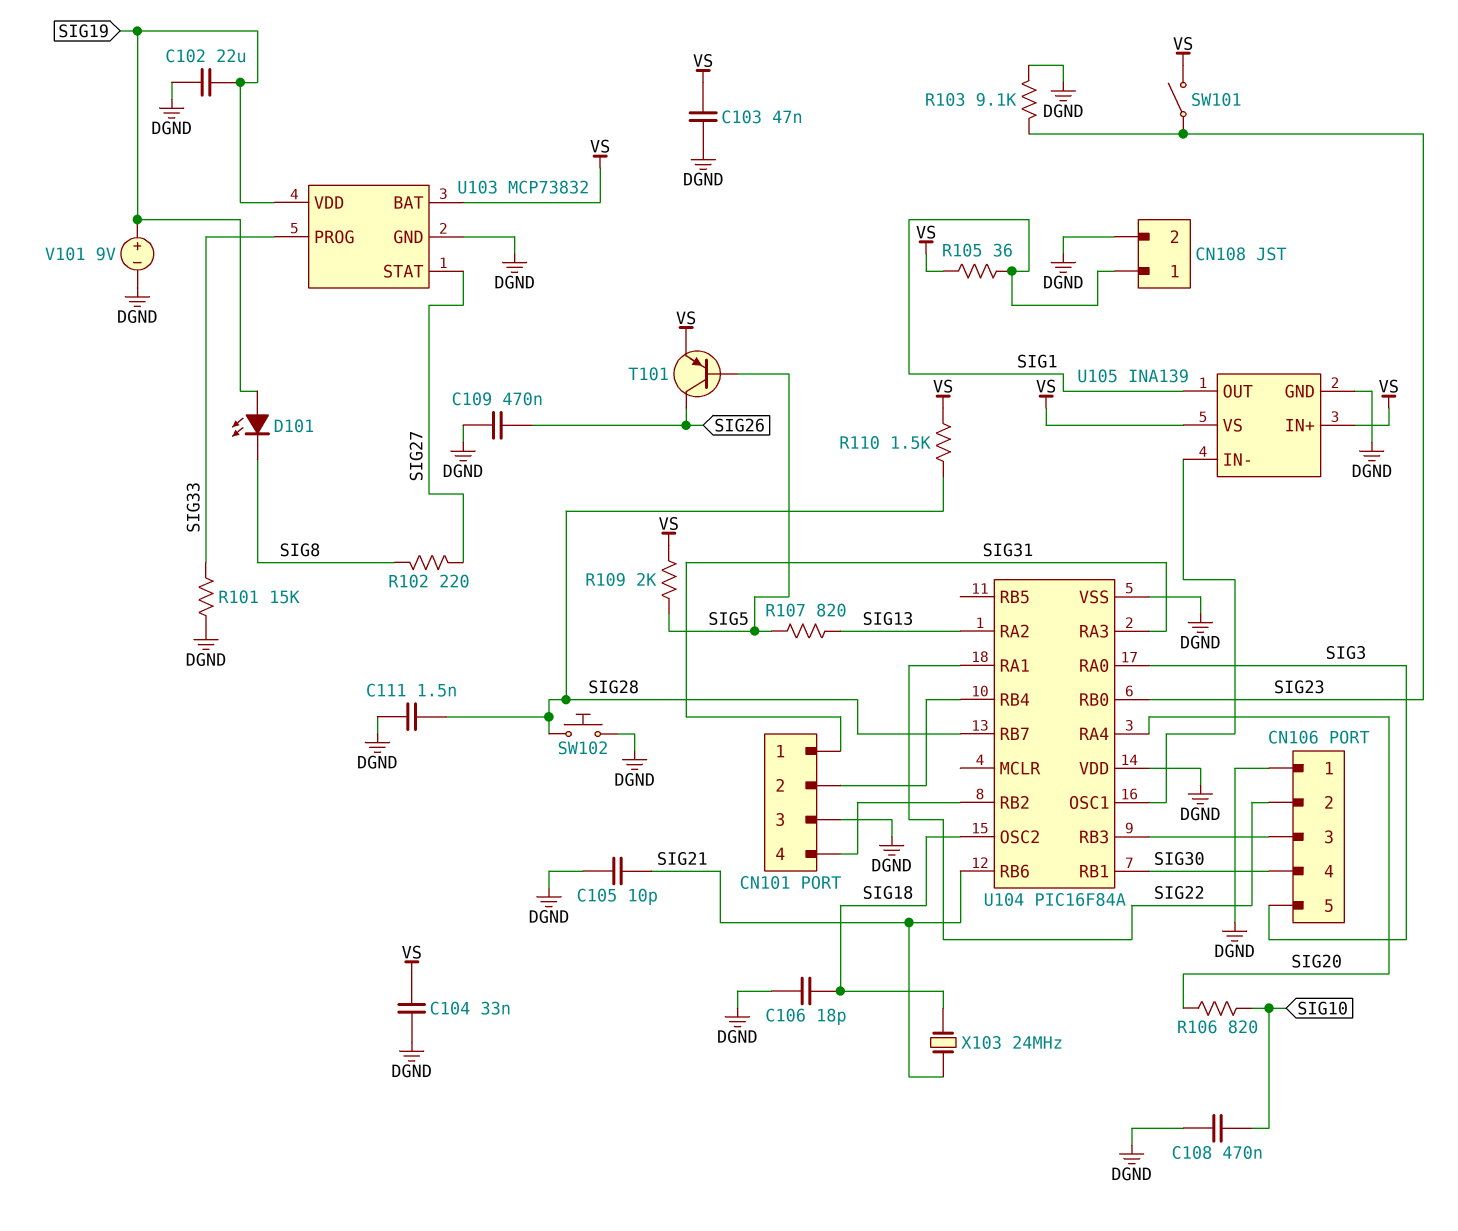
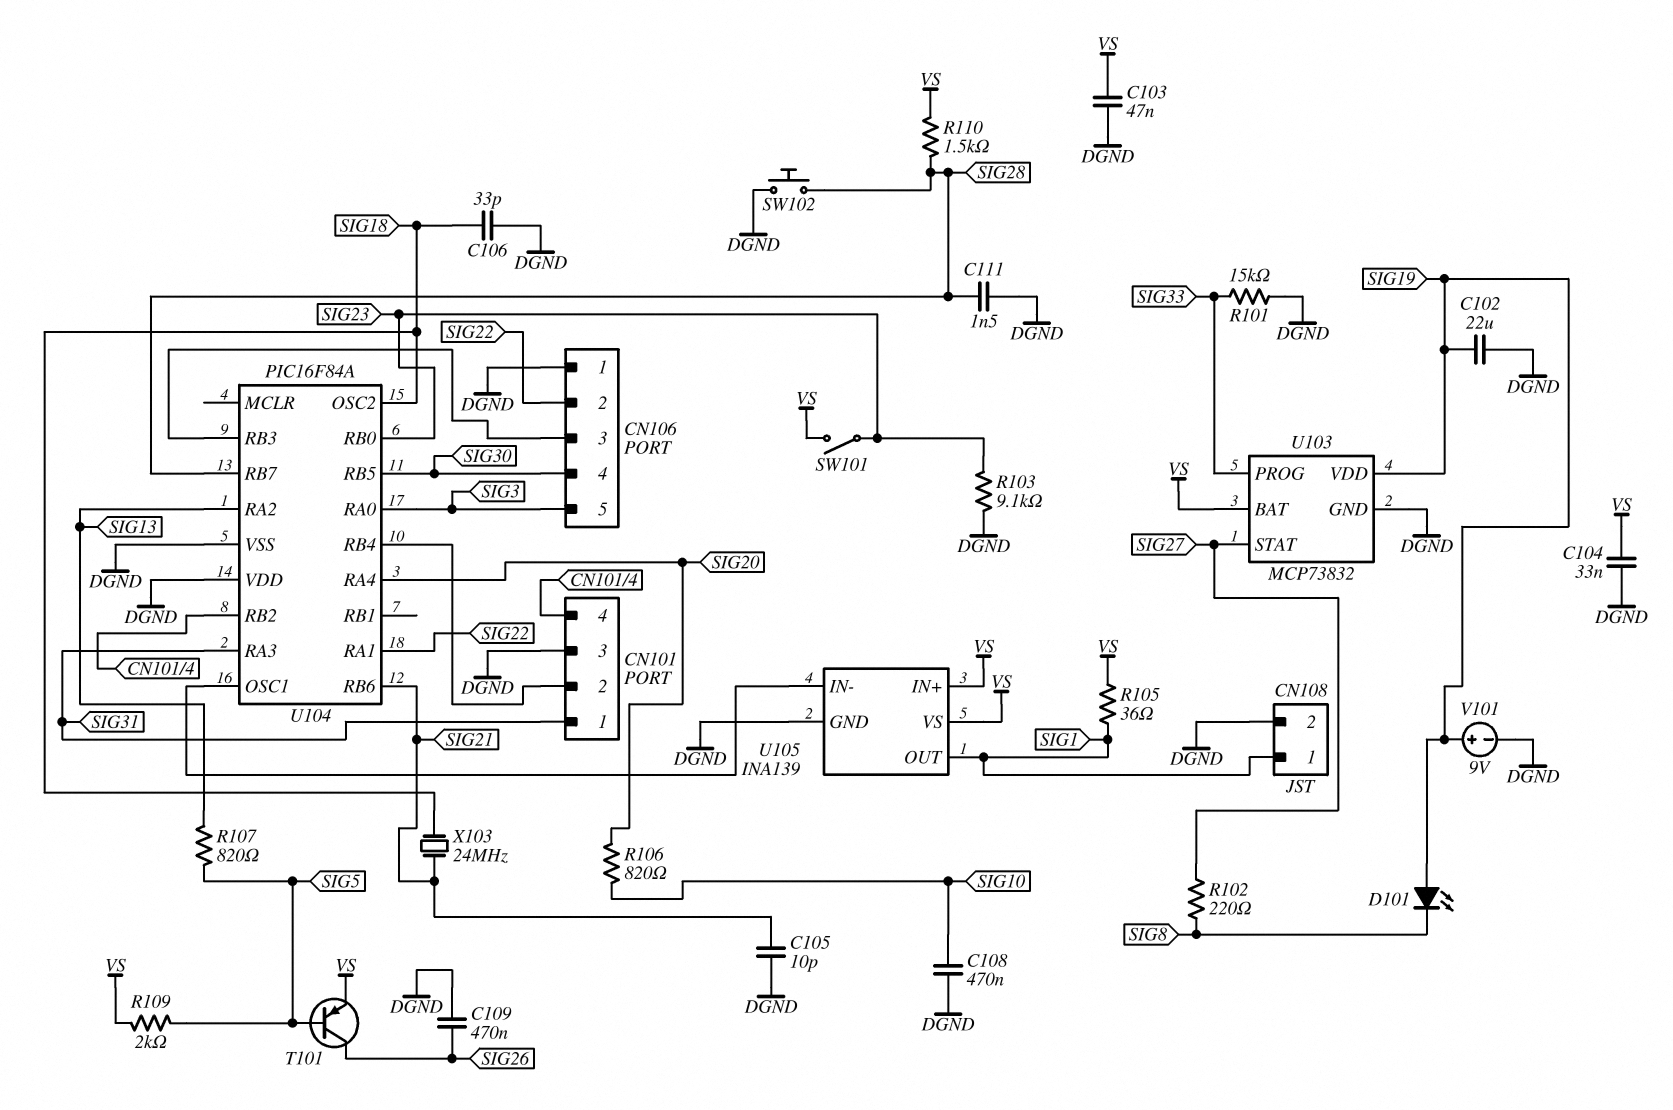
C106: 18pF (DGND, SIG18) -> 33pF (DGND, SIG18)
U104 pin RB1: SIG30 -> none
U104 pin RB5: none -> SIG30

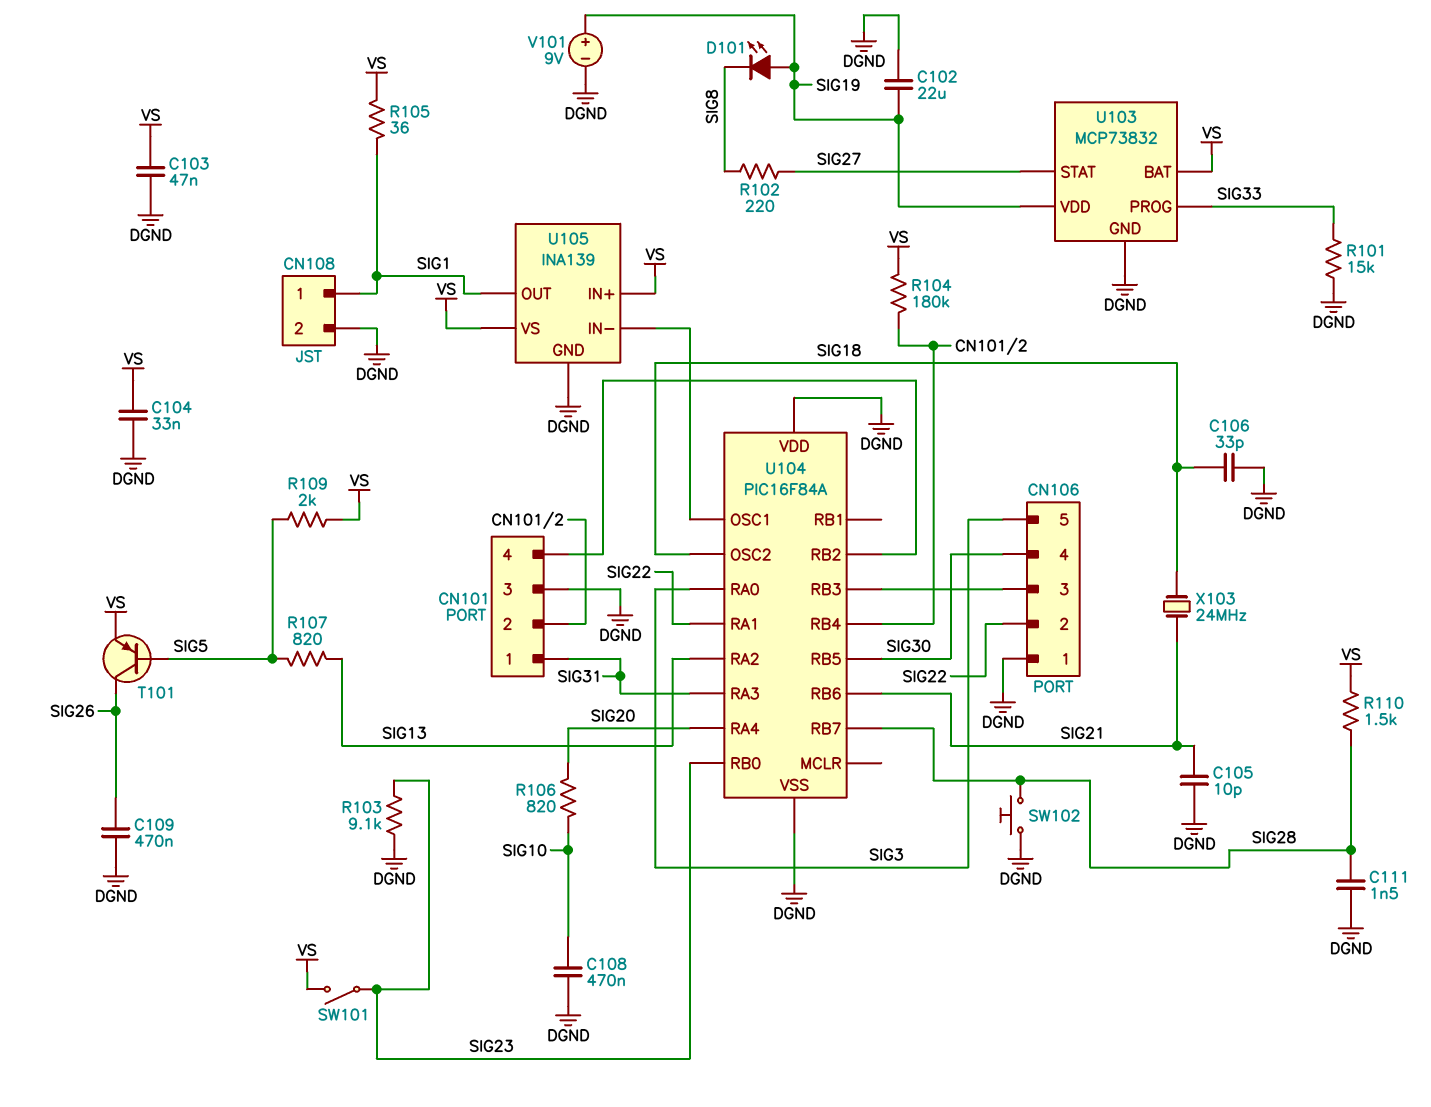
R104: none -> 180k (CN101/2, VS)

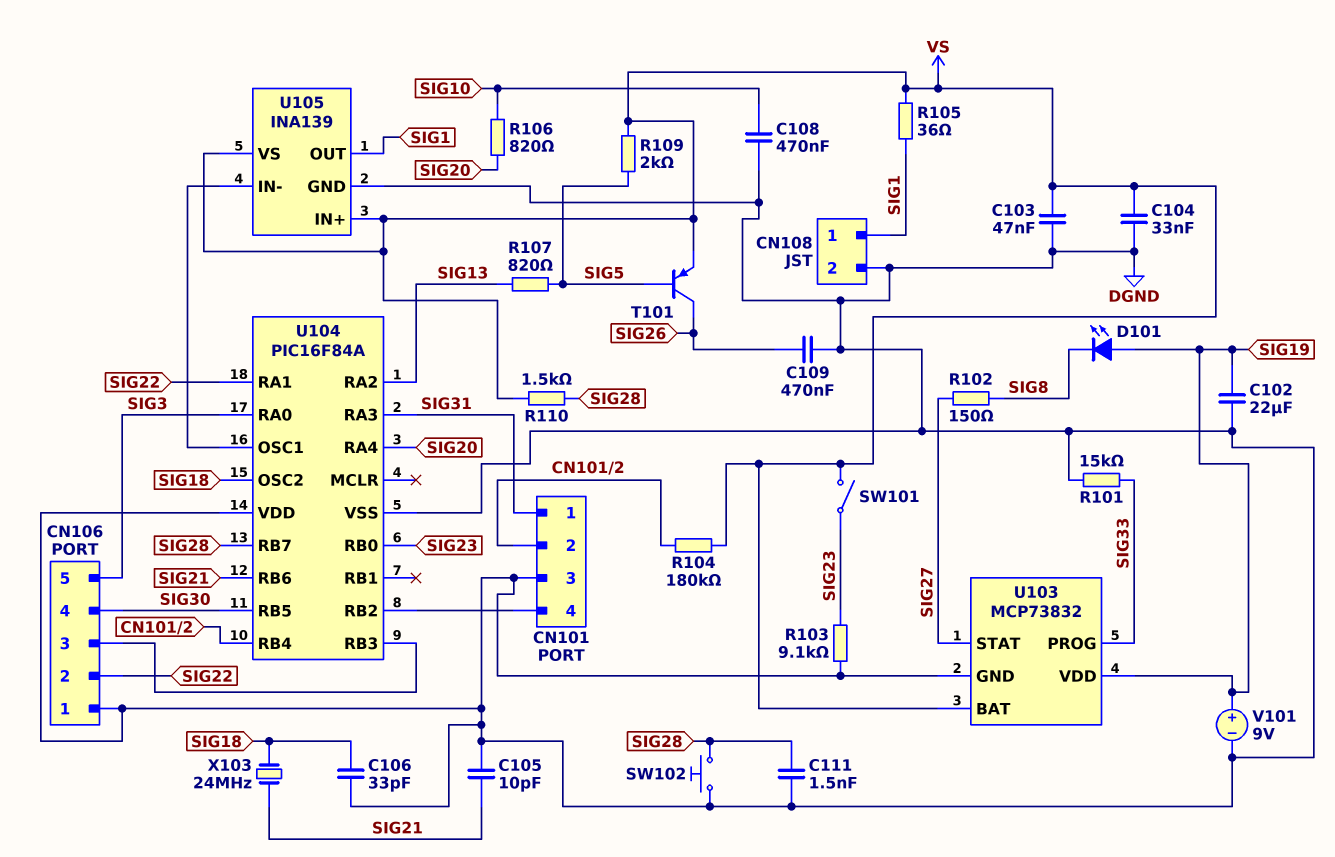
R102: 220 (SIG8, SIG27) -> 150 (SIG8, SIG27)

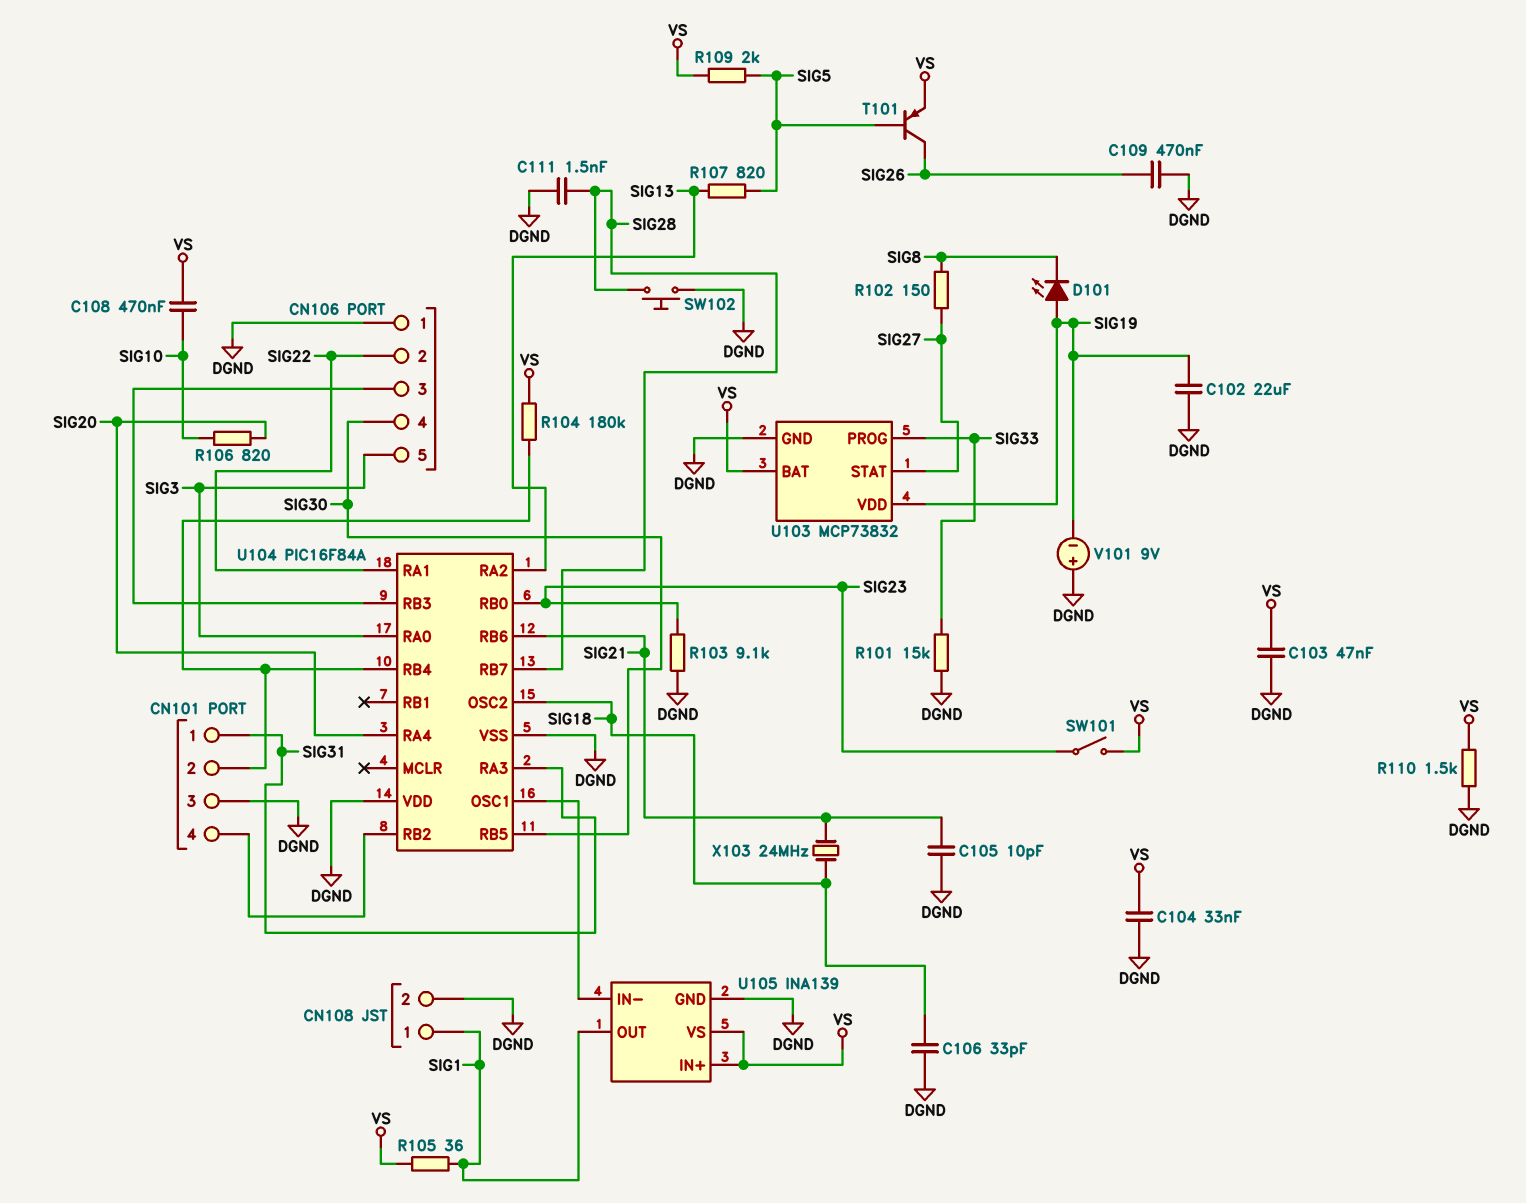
C108: 470nF (DGND, SIG10) -> 470nF (SIG10, VS)
R110: 1.5k (SIG28, VS) -> 1.5k (DGND, VS)
V101: 9V (plus SIG19, minus DGND) -> 9V (plus DGND, minus SIG19)

